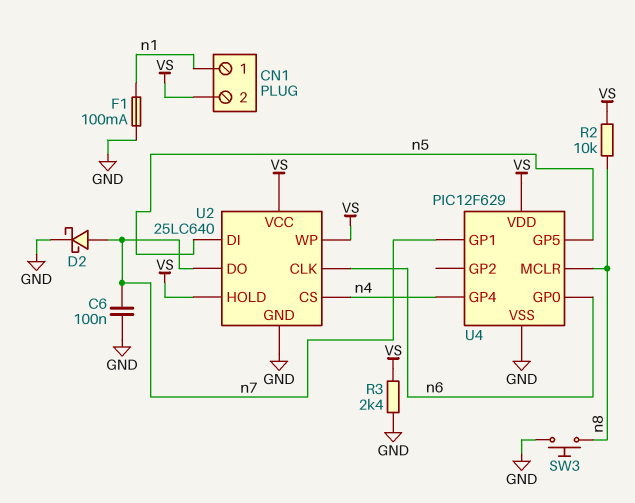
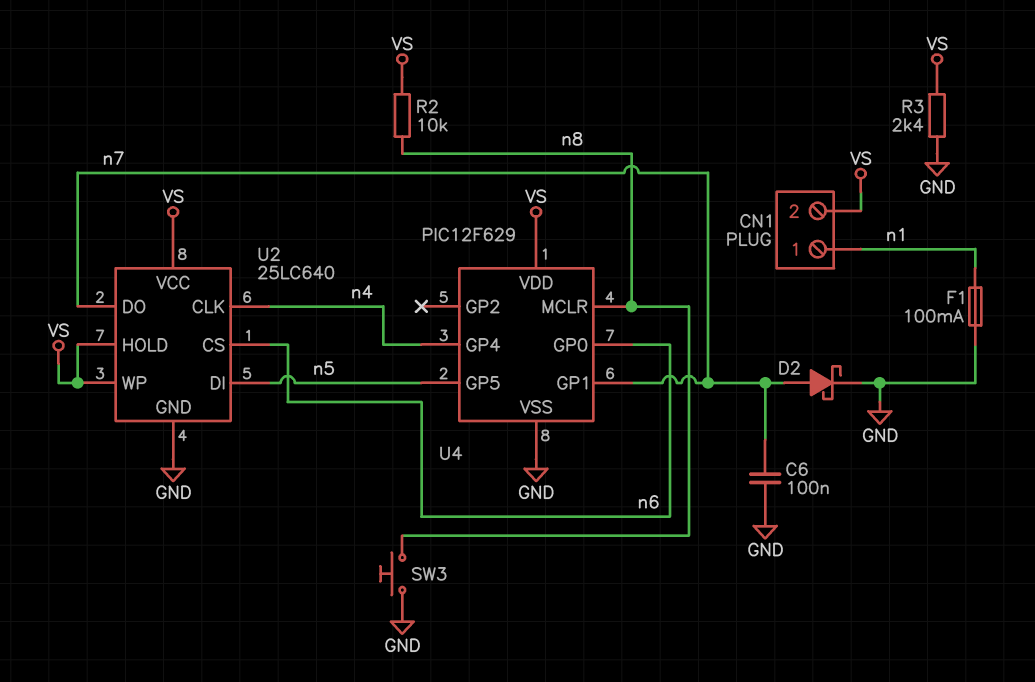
U2 pin CLK: n6 -> n4
U2 pin CS: n4 -> n6

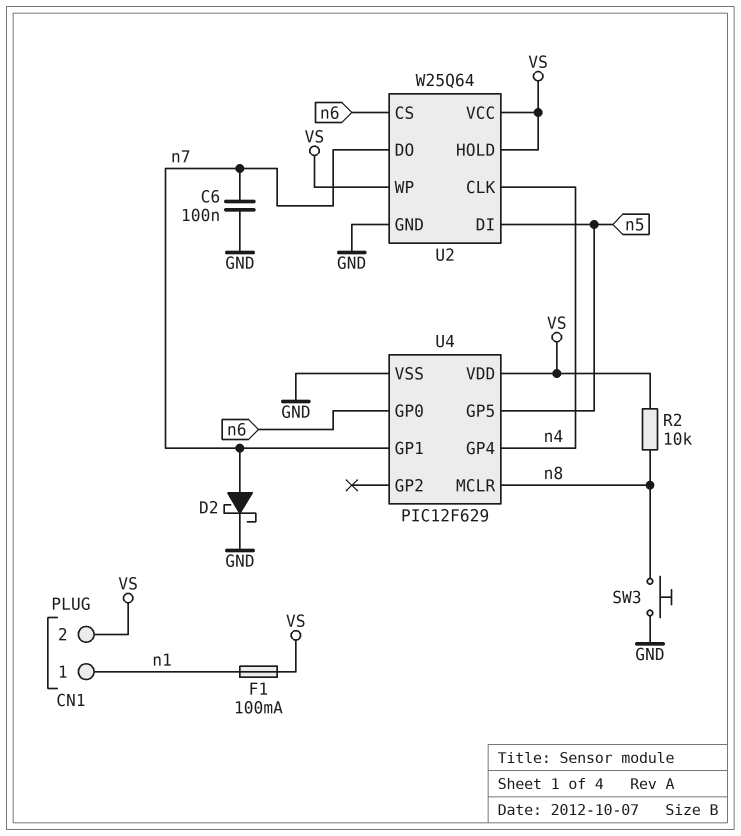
F1: 100mA (GND, n1) -> 100mA (VS, n1)
R3: 2.4k (GND, VS) -> none
U2: 25LC640 -> W25Q64

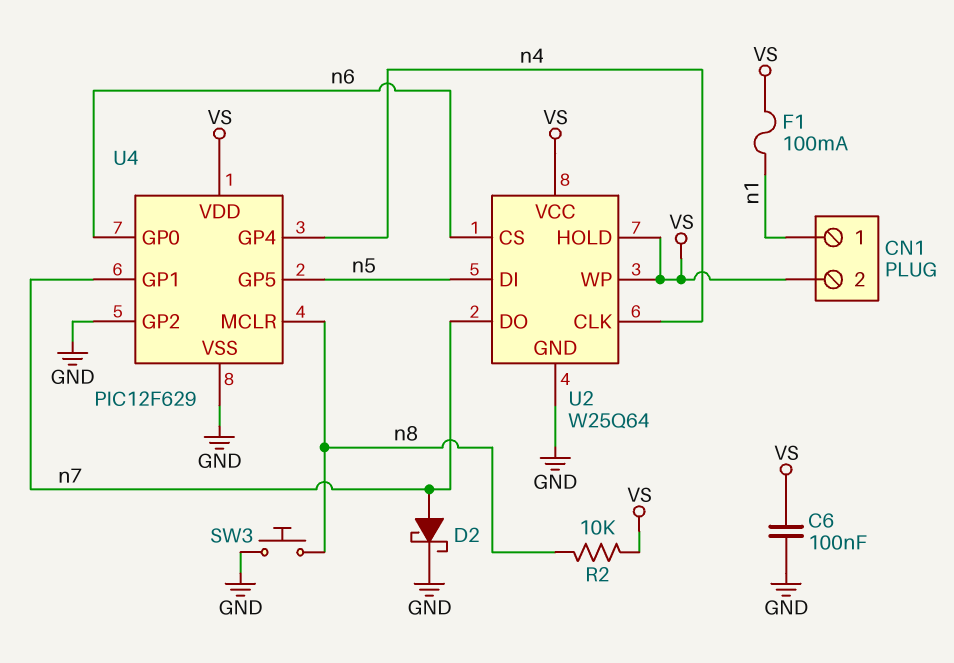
C6: 100nF (GND, n7) -> 100nF (GND, VS)
U4 pin GP2: none -> GND

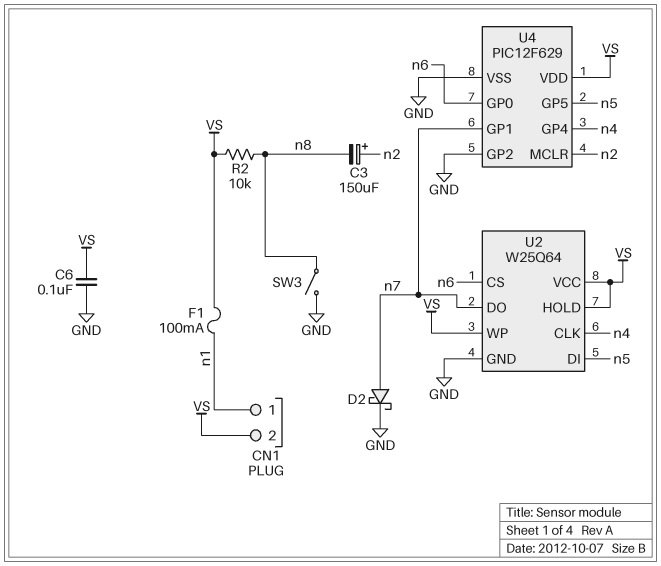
C3: none -> 150uF (plus n2, minus n8)
SW3: button (GND, n8) -> switch (GND, n8)
U4 pin MCLR: n8 -> n2

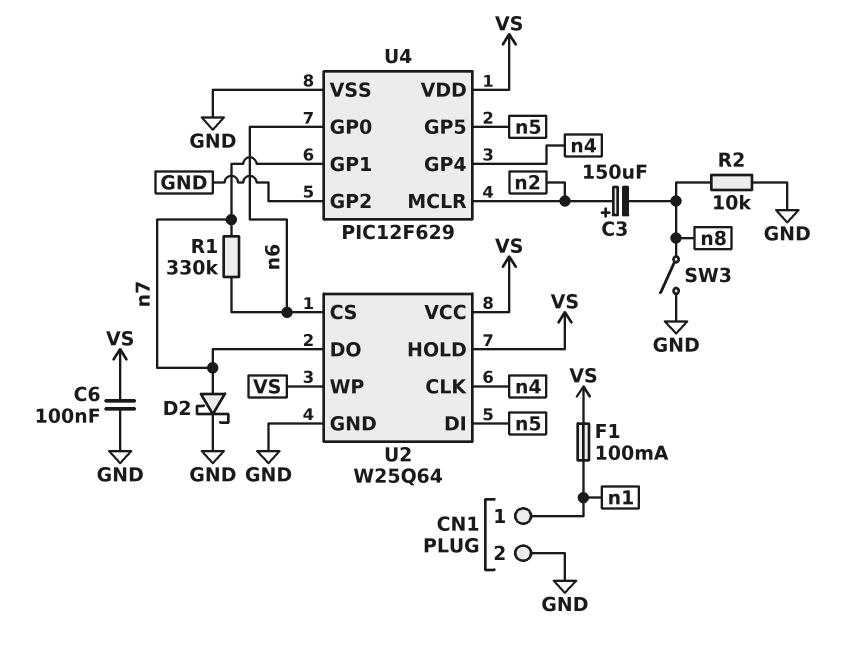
CN1 pin 2: VS -> GND
R1: none -> 330k (n6, n7)
R2: 10k (VS, n8) -> 10k (GND, n8)

